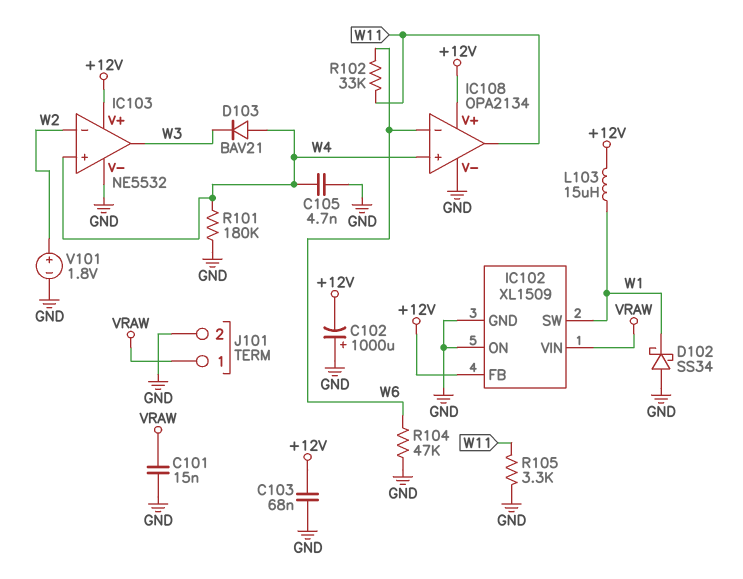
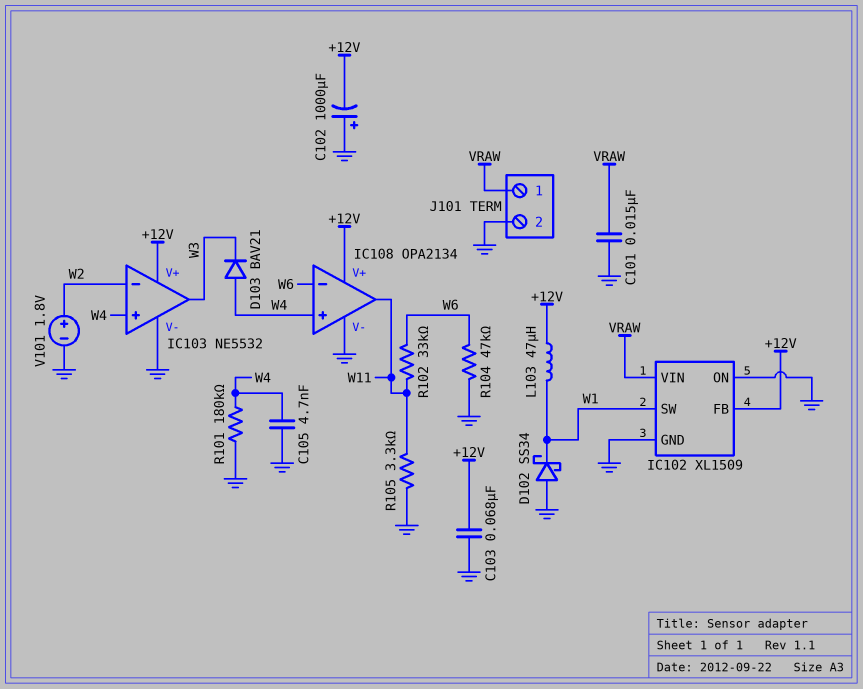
L103: 15uH (+12V, W1) -> 47uH (+12V, W1)

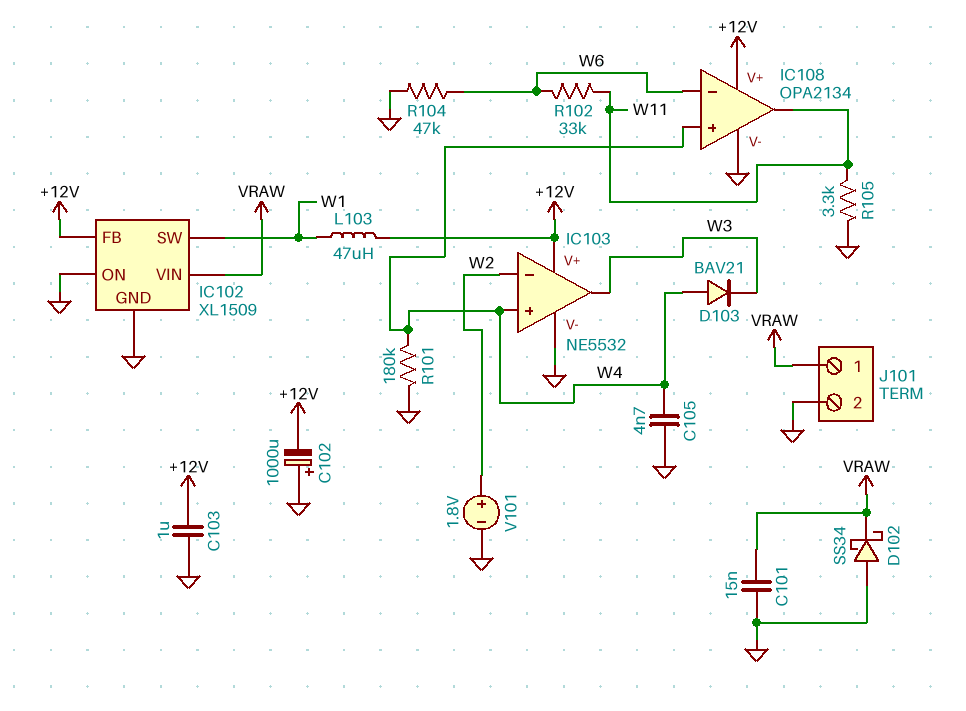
C103: 68nF (+12V, GND) -> 1uF (+12V, GND)
D102: schottky SS34 (A GND, K W1) -> schottky SS34 (A GND, K VRAW)

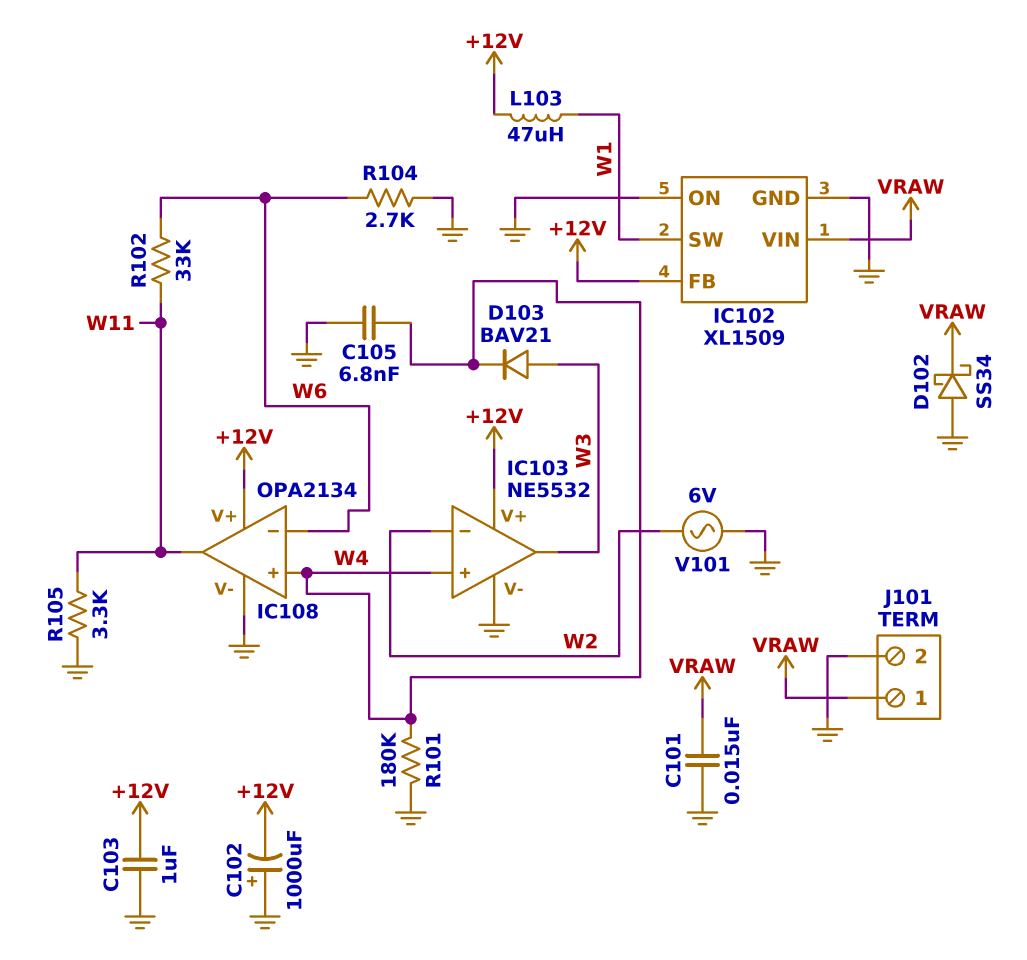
C105: 4.7nF (GND, W4) -> 6.8nF (GND, W4)
D103: diode BAV21 (A W4, K W3) -> diode BAV21 (A W3, K W4)
R104: 47k (GND, W6) -> 2.7k (GND, W6)
V101: 1.8V (plus W2, minus GND) -> AC 6V (GND, W2)

